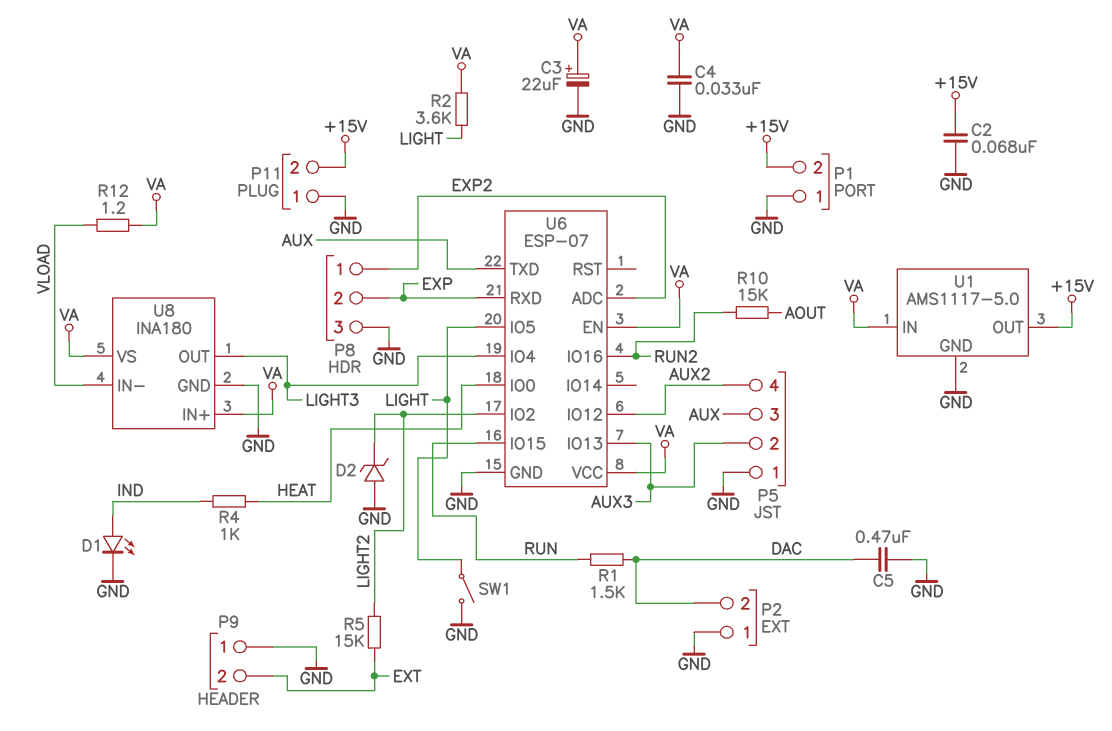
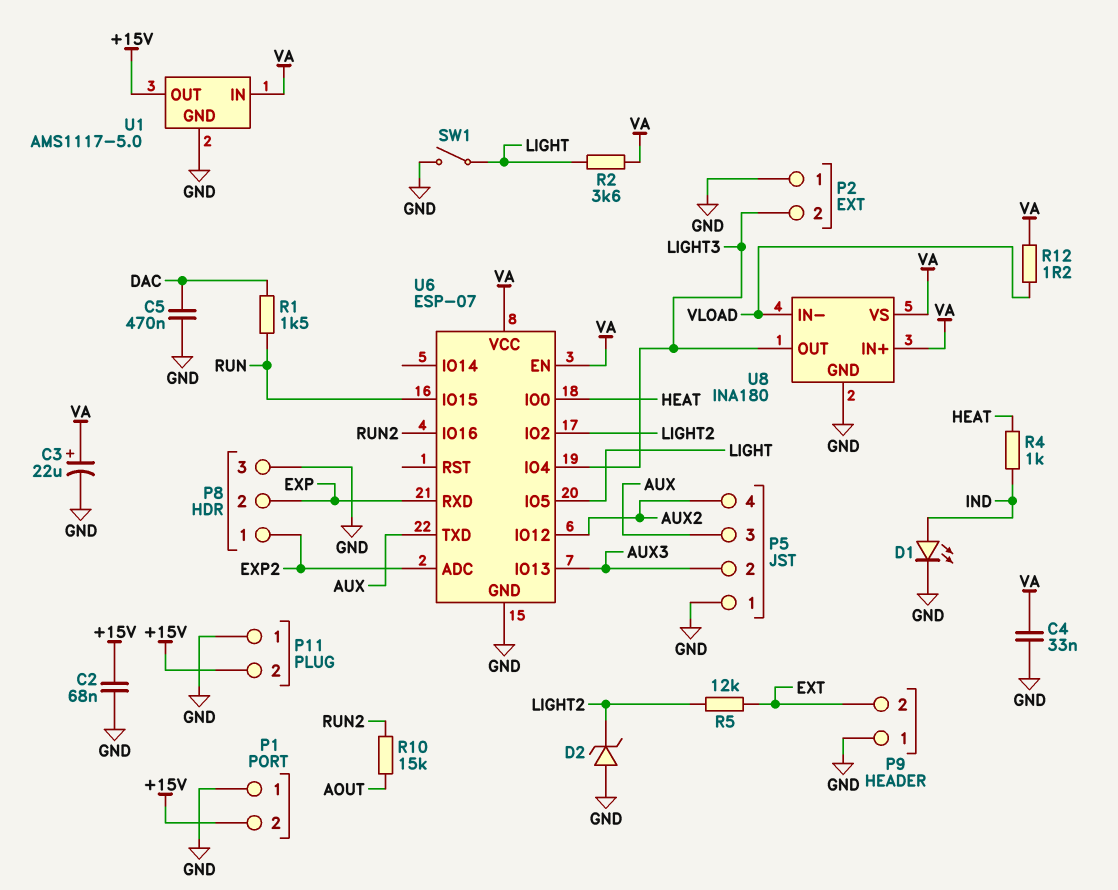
P2 pin 2: DAC -> LIGHT3
R5: 15k (EXT, LIGHT2) -> 12k (EXT, LIGHT2)

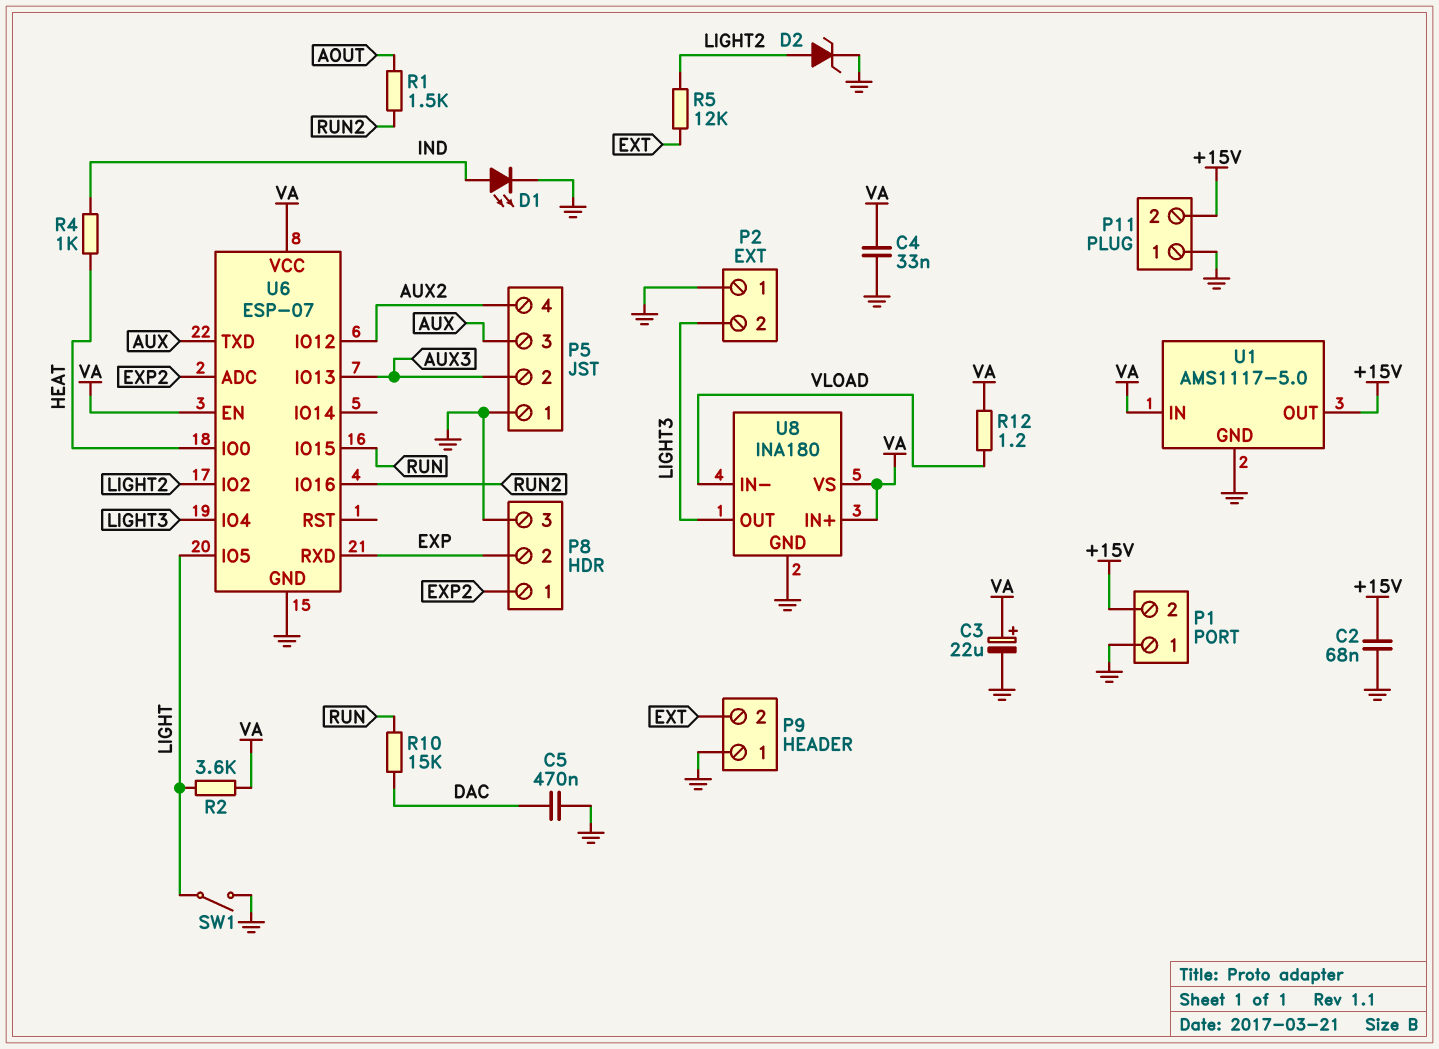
D2: zener (A GND, K LIGHT2) -> zener (A LIGHT2, K GND)
R1: 1.5k (DAC, RUN) -> 1.5k (AOUT, RUN2)
R10: 15k (AOUT, RUN2) -> 15k (DAC, RUN)

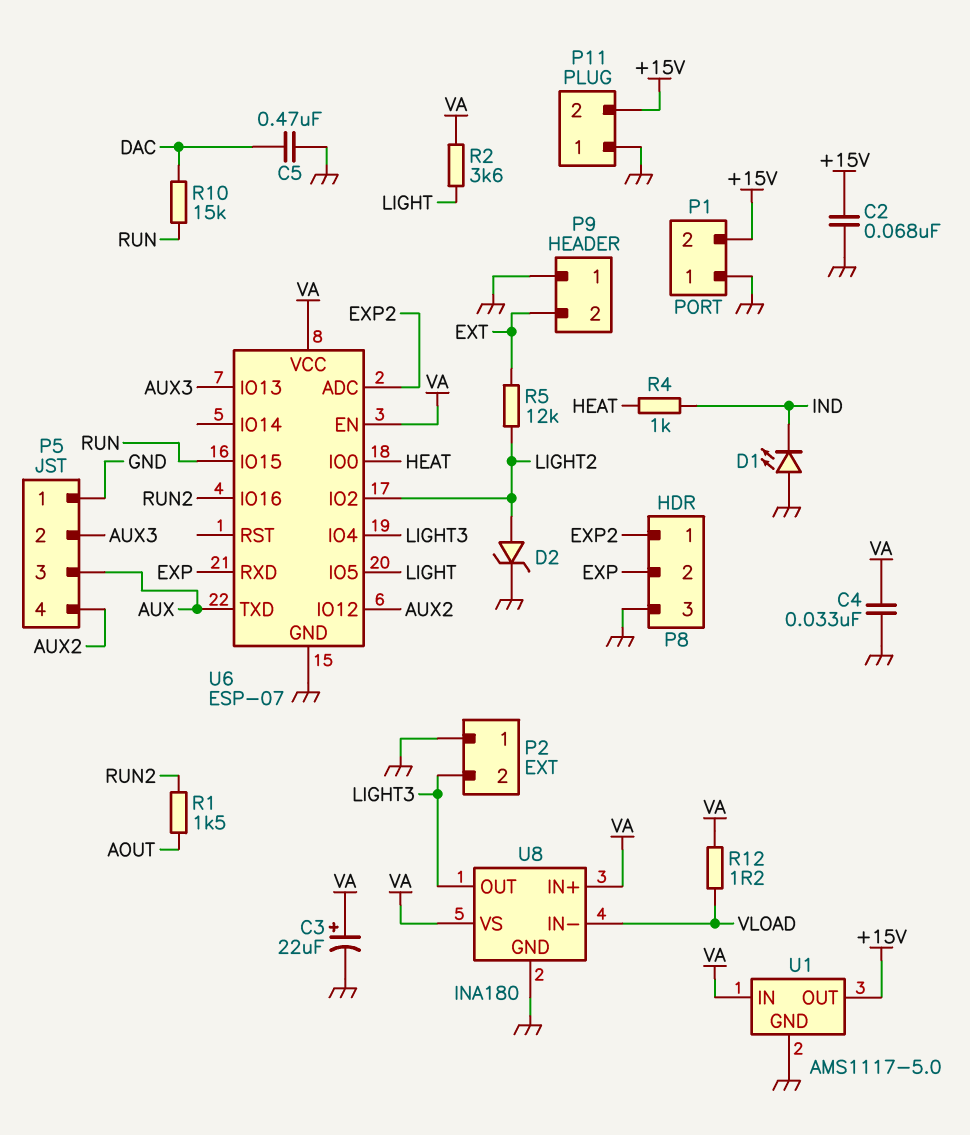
D1: LED (A IND, K GND) -> LED (A GND, K IND)
SW1: switch (GND, LIGHT) -> none

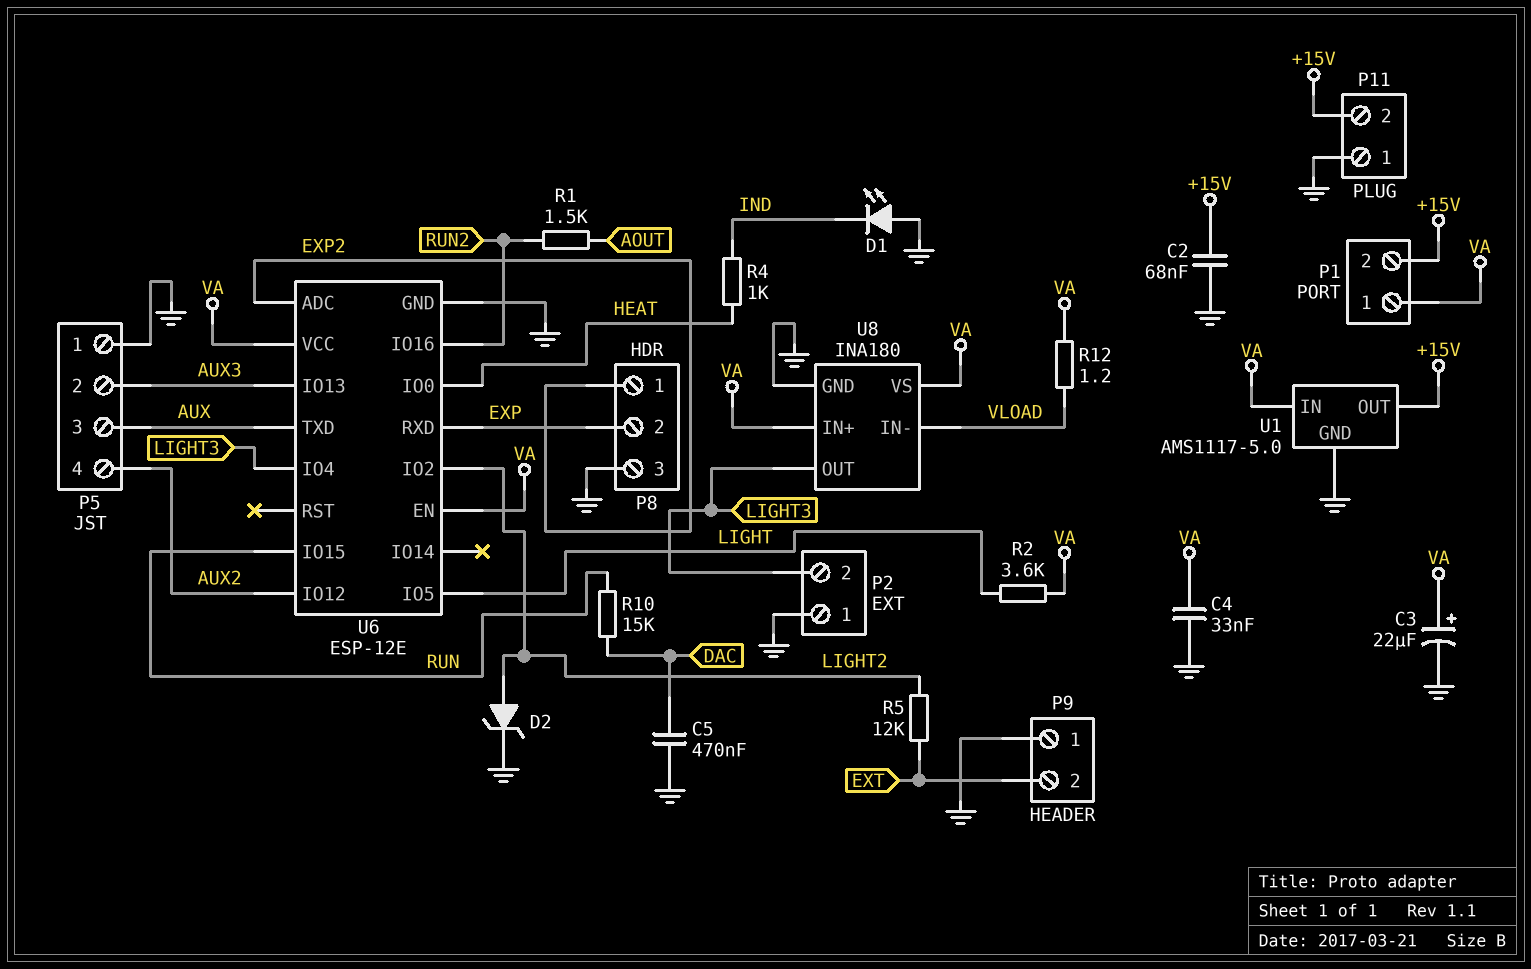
P1 pin 1: GND -> VA
U6: ESP-07 -> ESP-12E

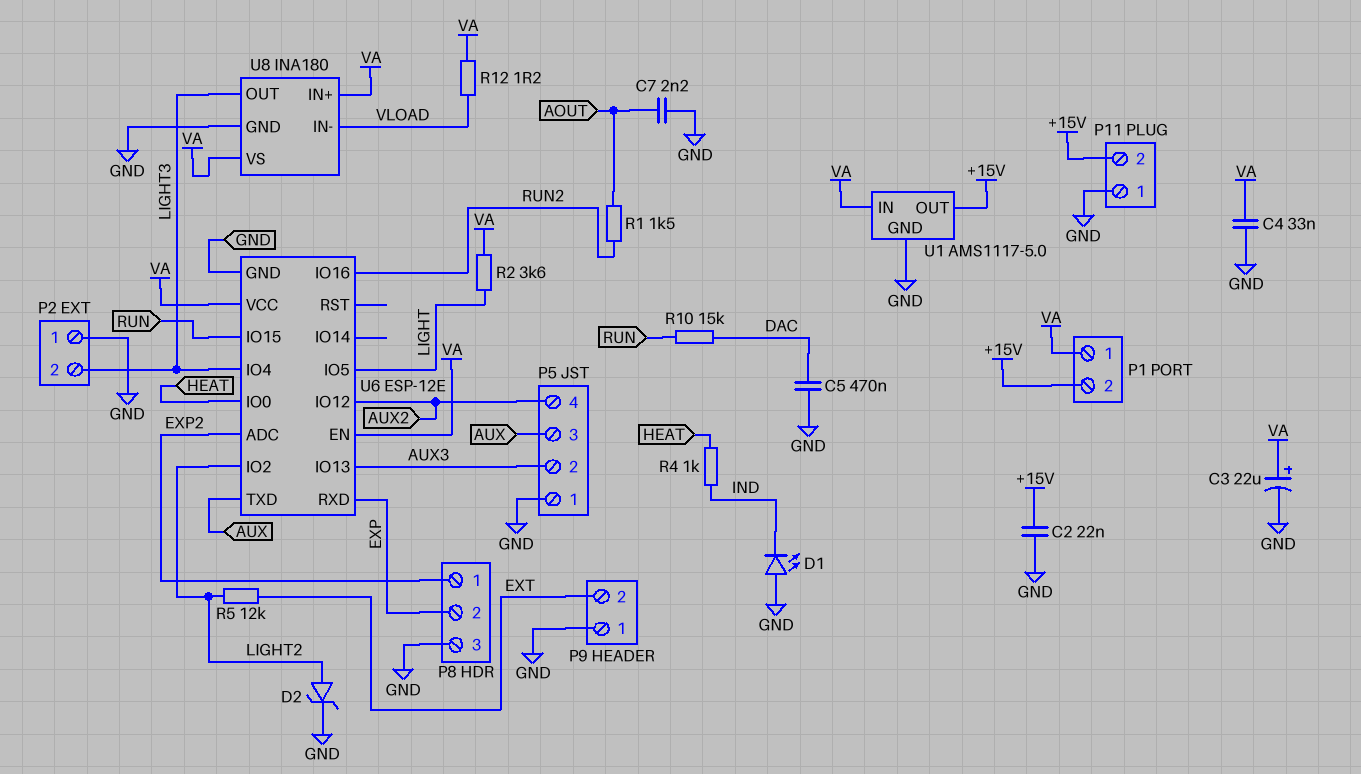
C2: 68nF (+15V, GND) -> 22nF (+15V, GND)
C7: none -> 2.2nF (AOUT, GND)

